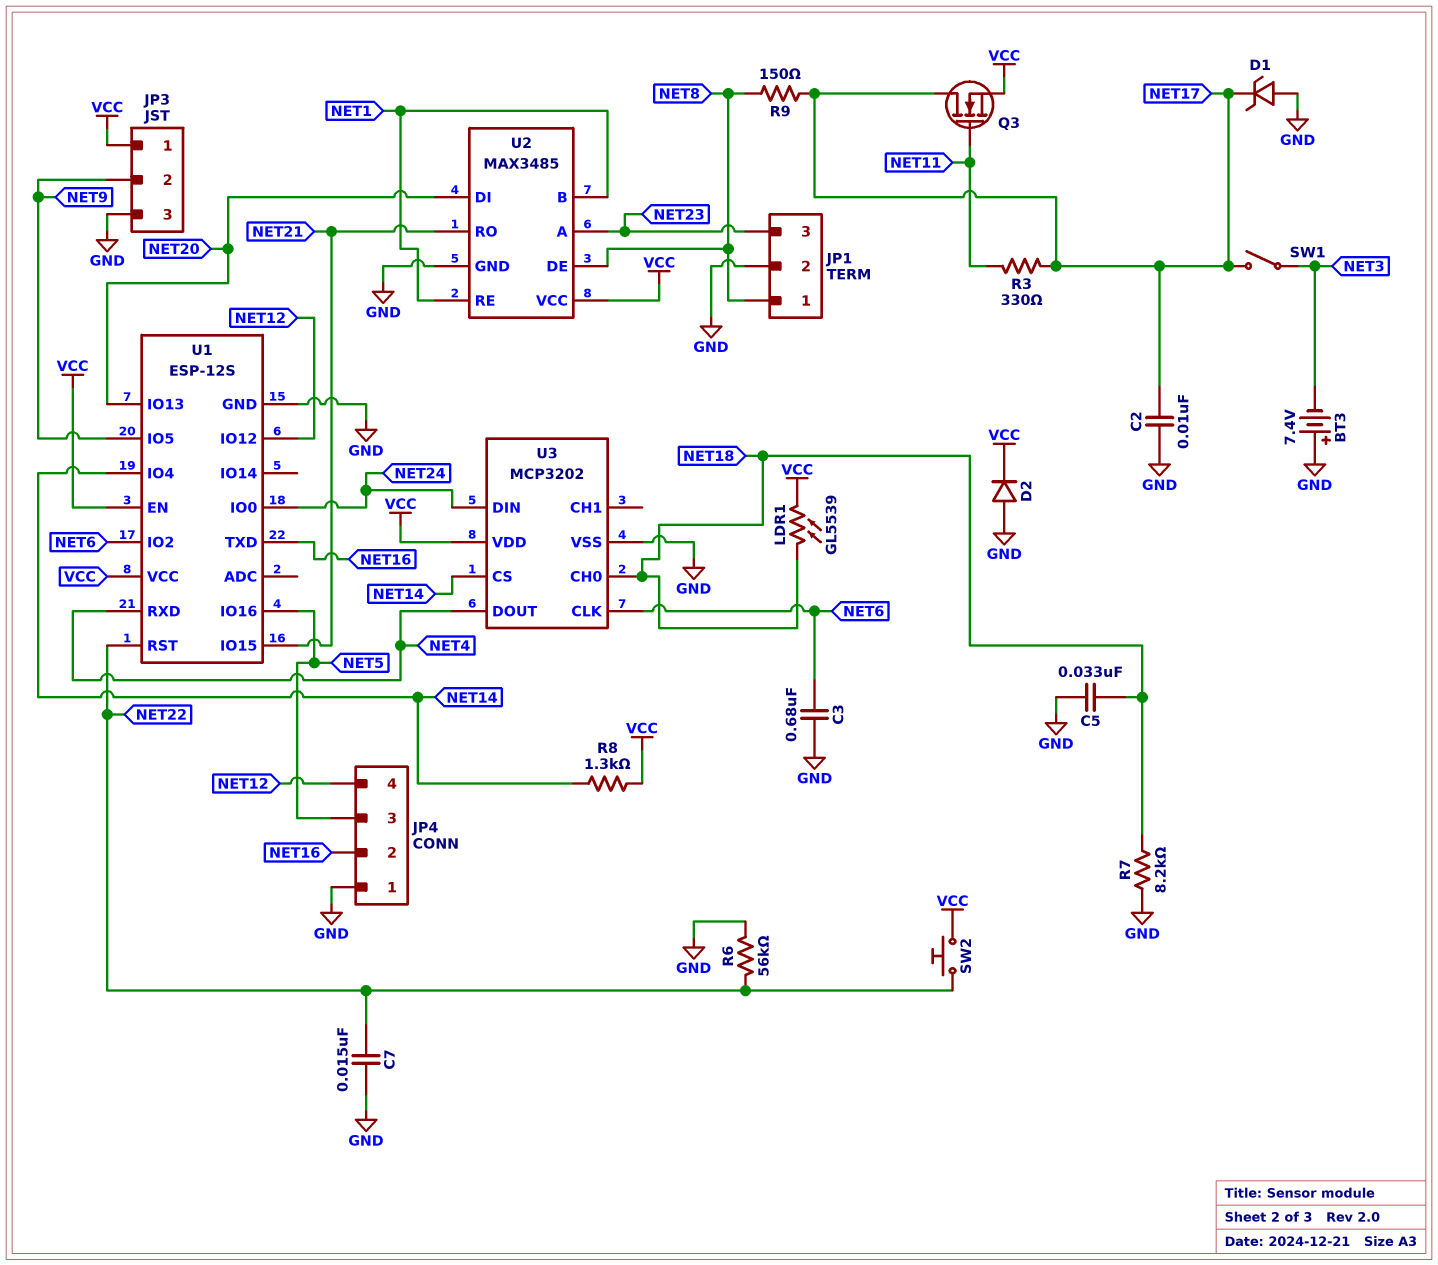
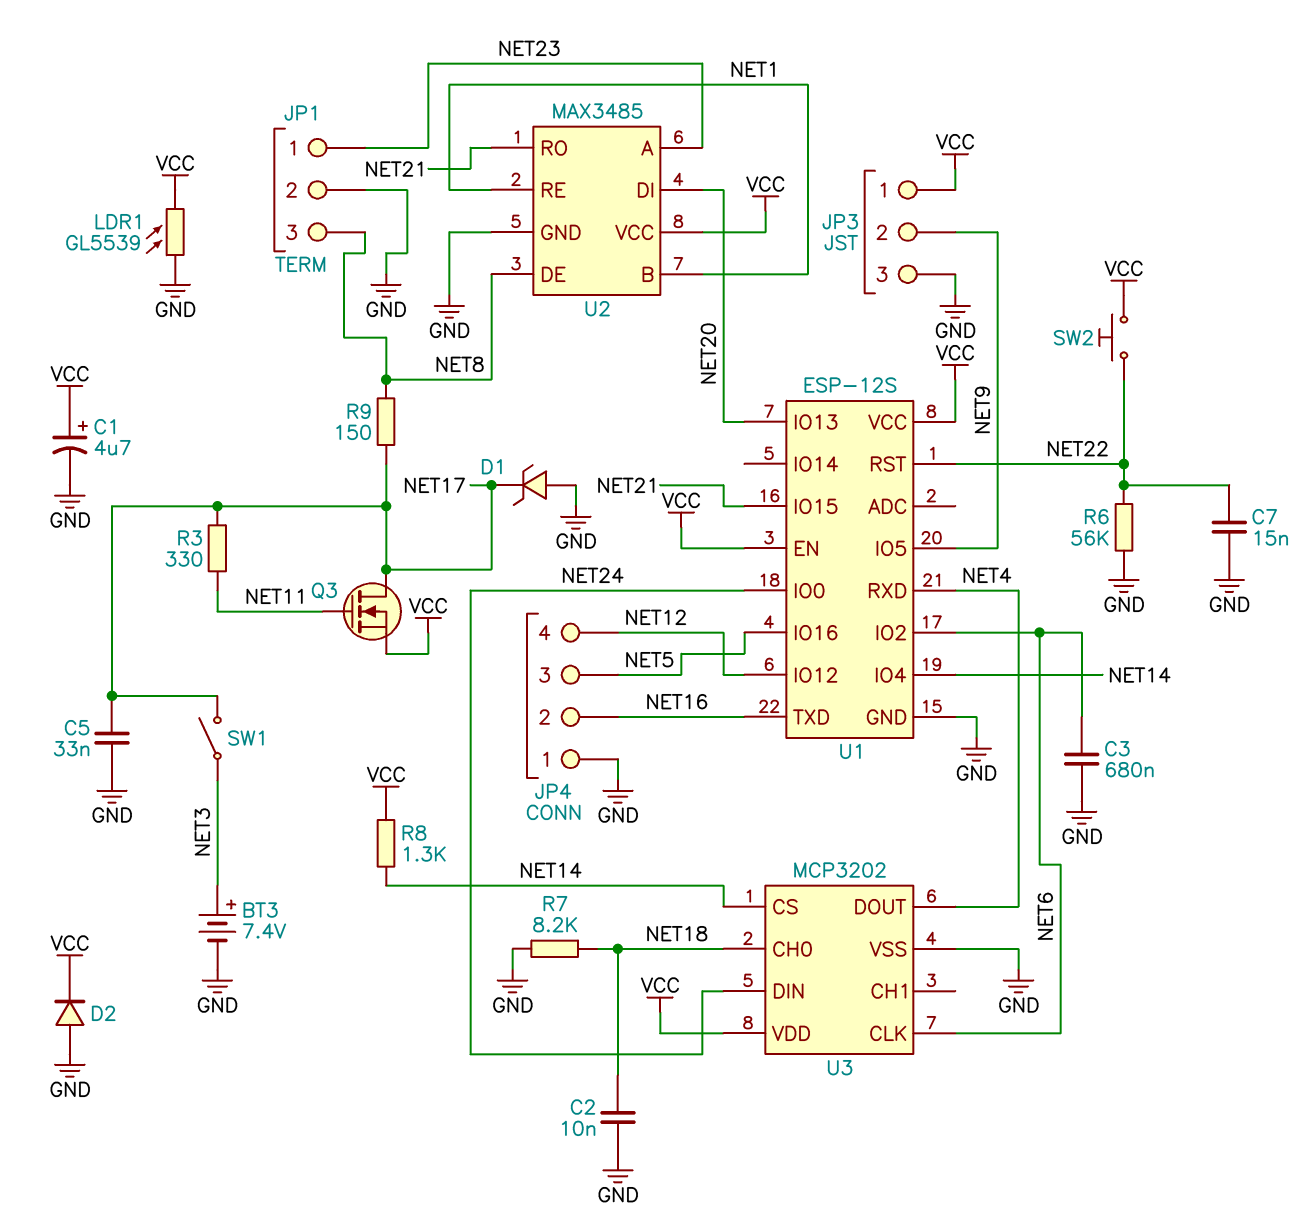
BT3: 7.4V (plus GND, minus NET3) -> 7.4V (plus NET3, minus GND)
C1: none -> 4.7uF (plus VCC, minus GND)
C2: 10nF (GND, NET17) -> 10nF (GND, NET18)
C5: 33nF (GND, NET18) -> 33nF (GND, NET17)
JP1 pin 1: NET8 -> NET23
JP1 pin 3: NET23 -> NET8
LDR1: GL5539 (NET18, VCC) -> GL5539 (GND, VCC)

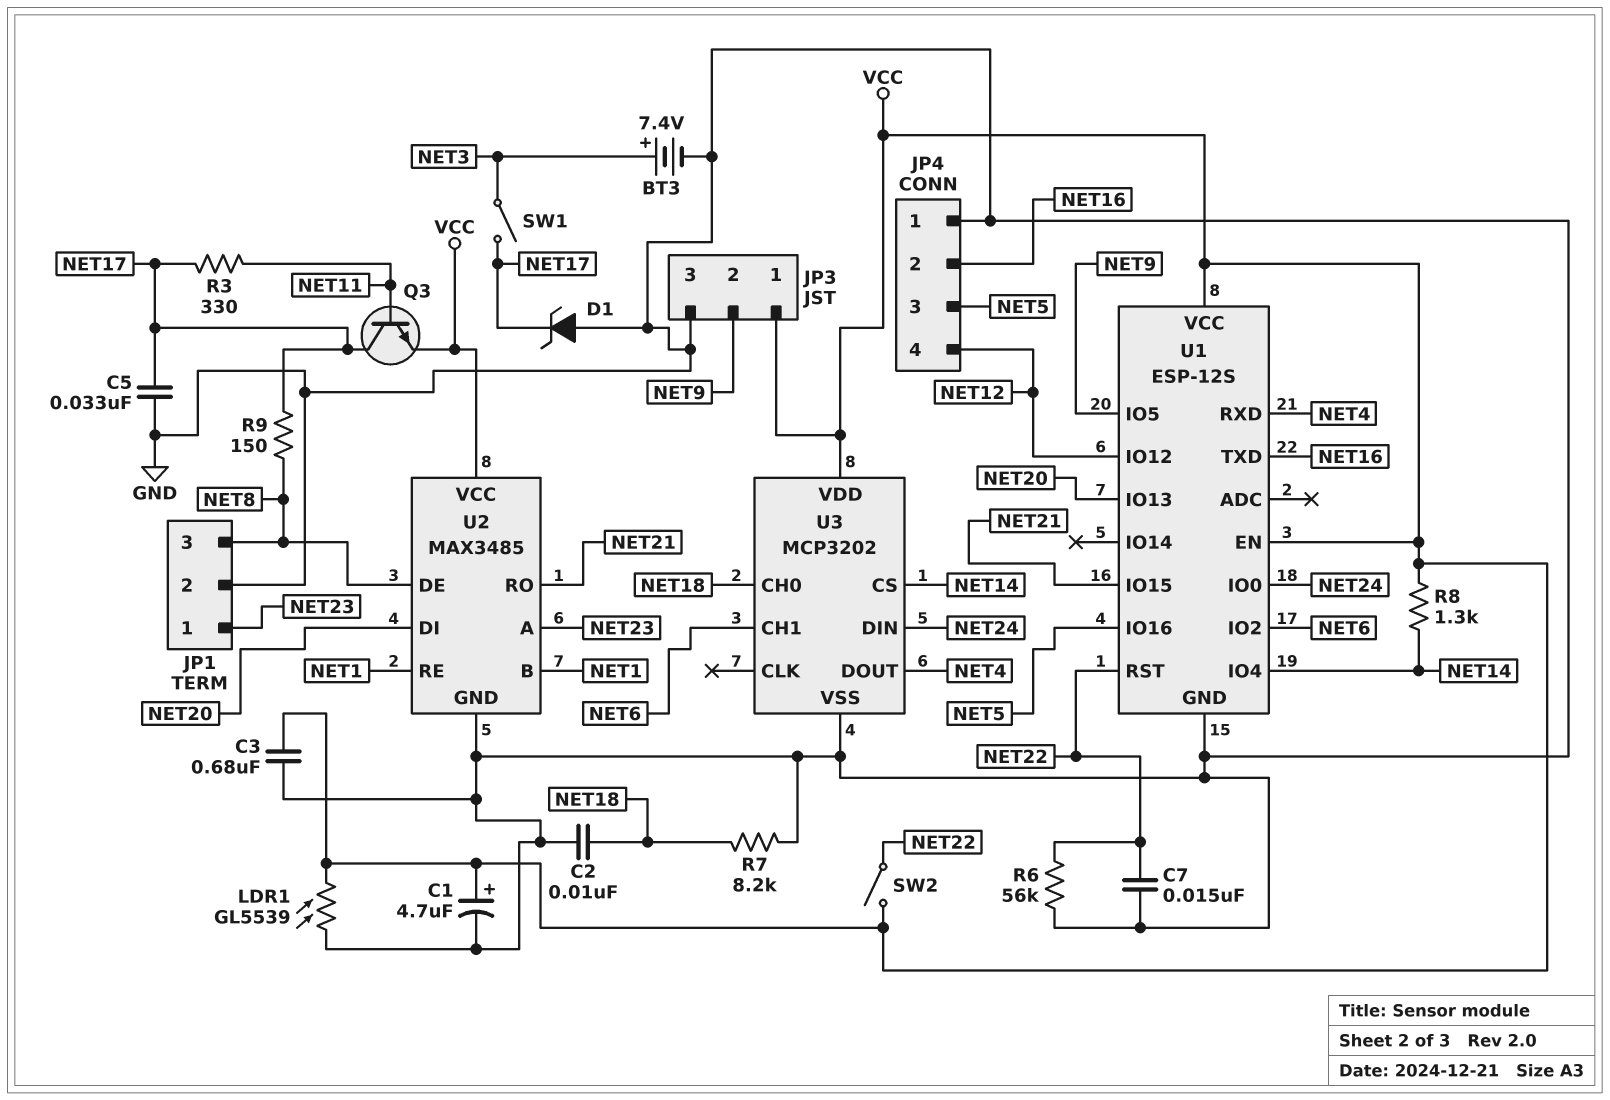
C3: 680nF (GND, NET6) -> 680nF (GND, VCC)
D2: diode (A GND, K VCC) -> none
Q3: NMOS (G NET11, D NET17, S VCC) -> NPN (B NET11, C NET17, E VCC)
SW2: button (NET22, VCC) -> switch (NET22, VCC)
U3 pin CH1: none -> NET6
U3 pin CLK: NET6 -> none

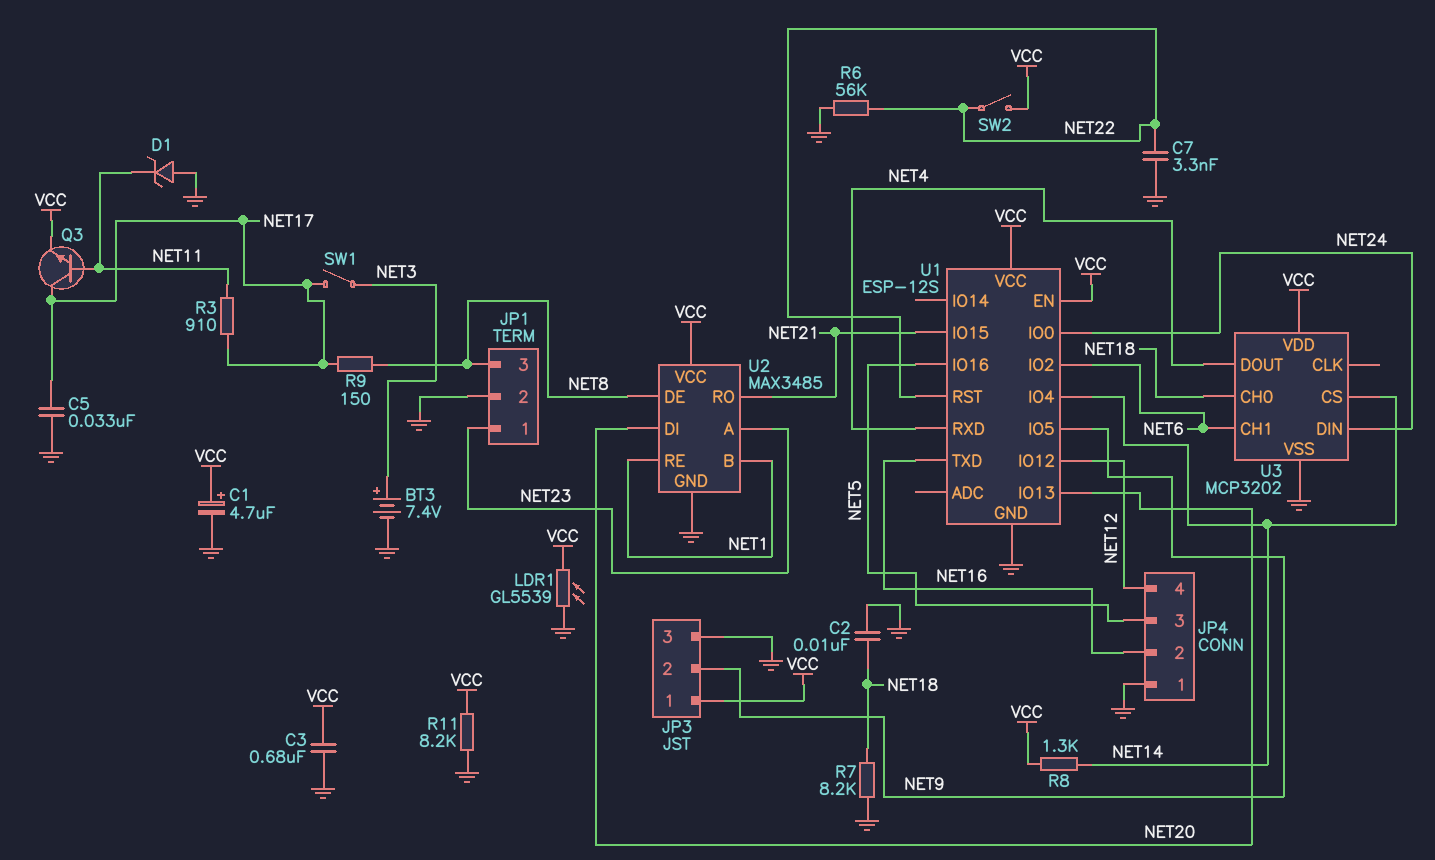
C7: 15nF (GND, NET22) -> 3.3nF (GND, NET22)
D1: zener (A GND, K NET17) -> zener (A GND, K NET11)
R3: 330 (NET11, NET17) -> 910 (NET11, NET17)
R11: none -> 8.2k (GND, VCC)

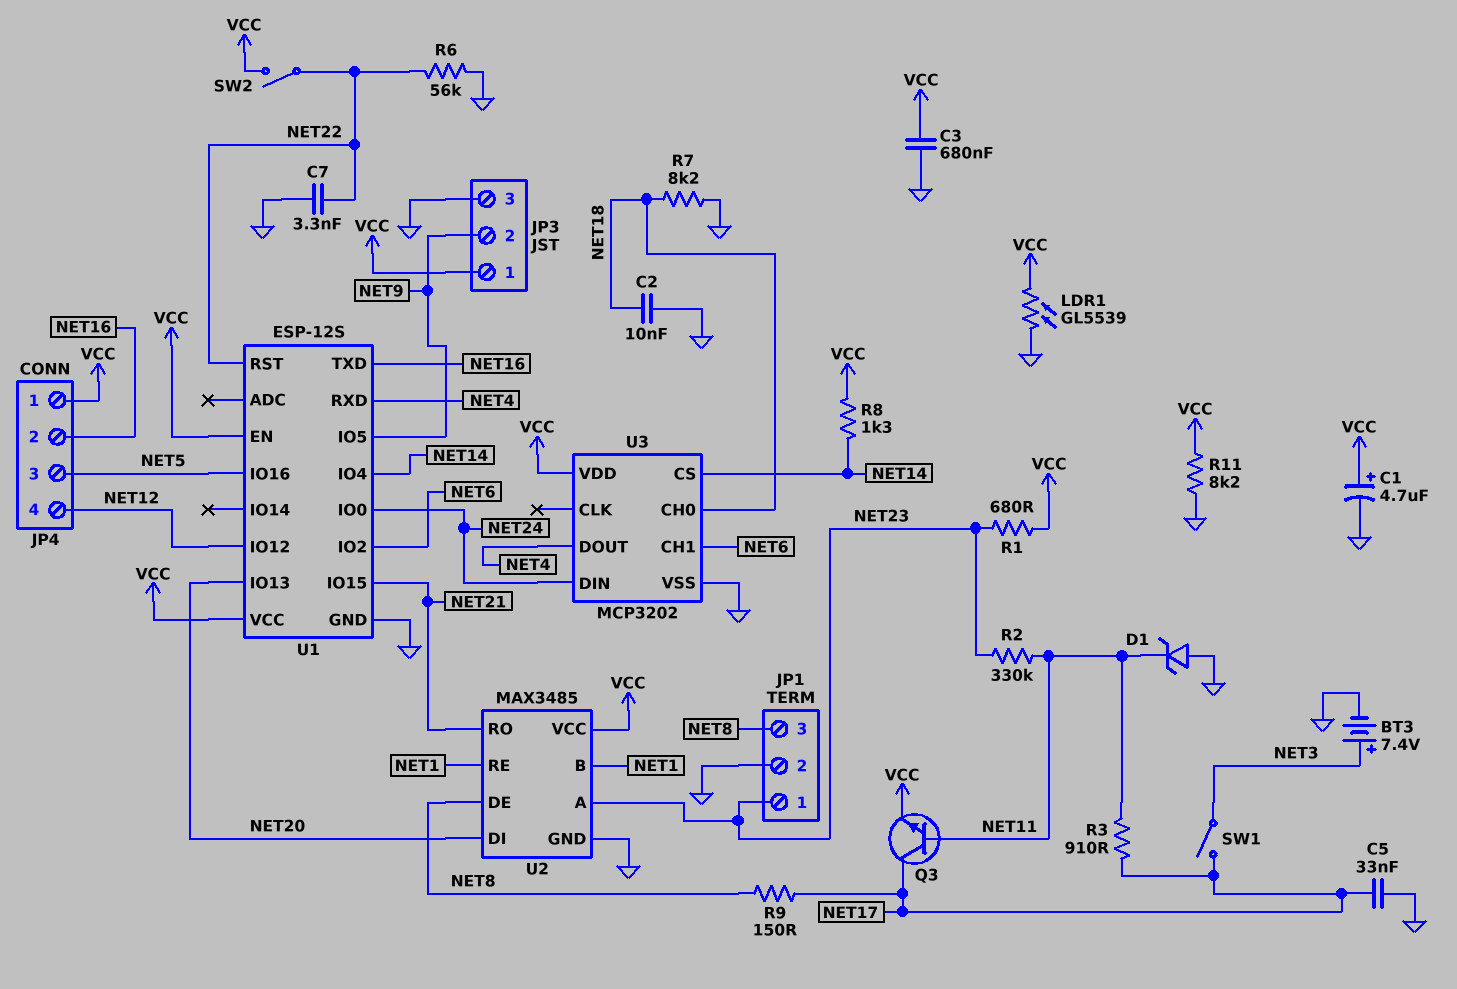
JP4 pin 1: GND -> VCC
R1: none -> 680 (NET23, VCC)
R2: none -> 330k (NET11, NET23)

